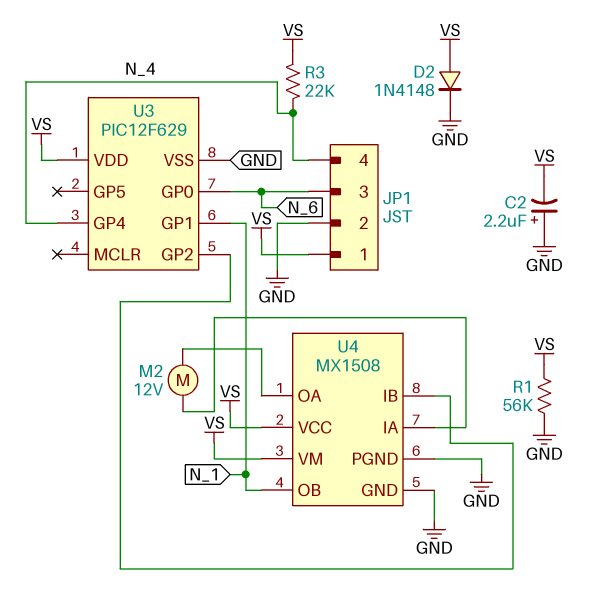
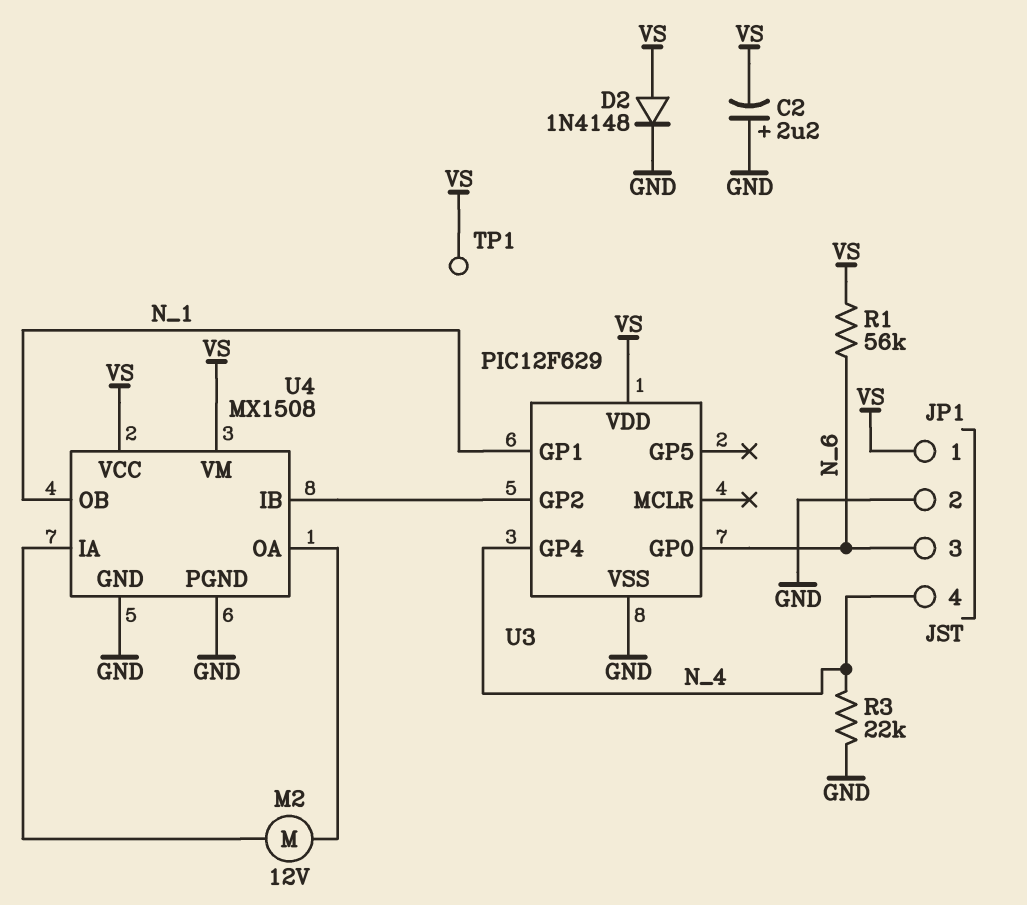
R1: 56k (GND, VS) -> 56k (N_6, VS)
R3: 22k (N_4, VS) -> 22k (GND, N_4)
TP1: none -> test point (VS)

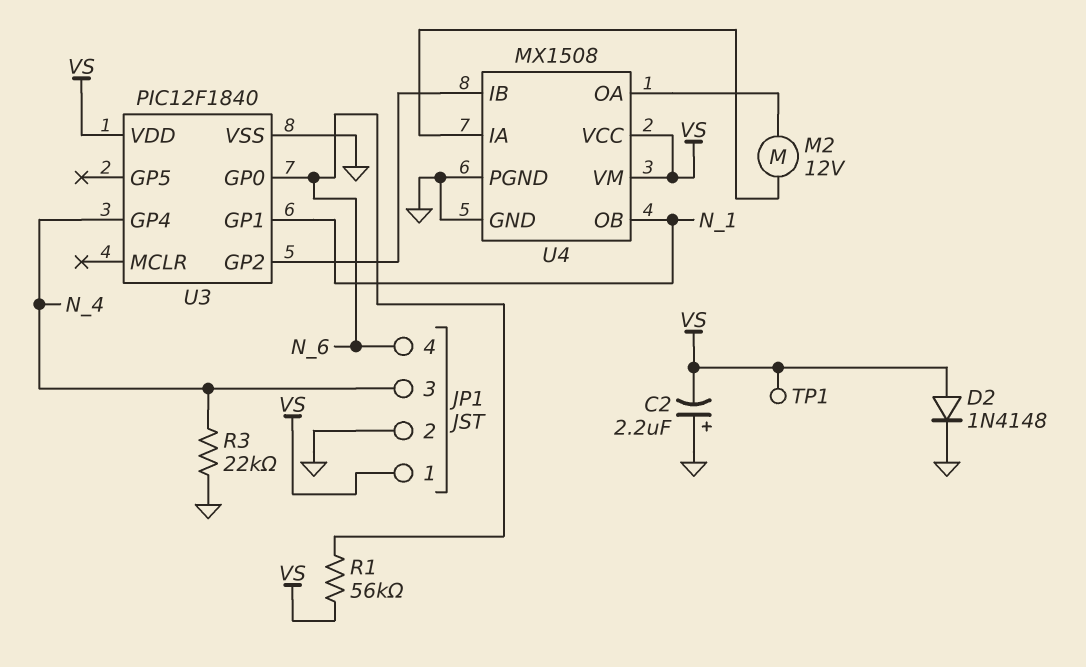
JP1 pin 3: N_6 -> N_4
JP1 pin 4: N_4 -> N_6
U3: PIC12F629 -> PIC12F1840

